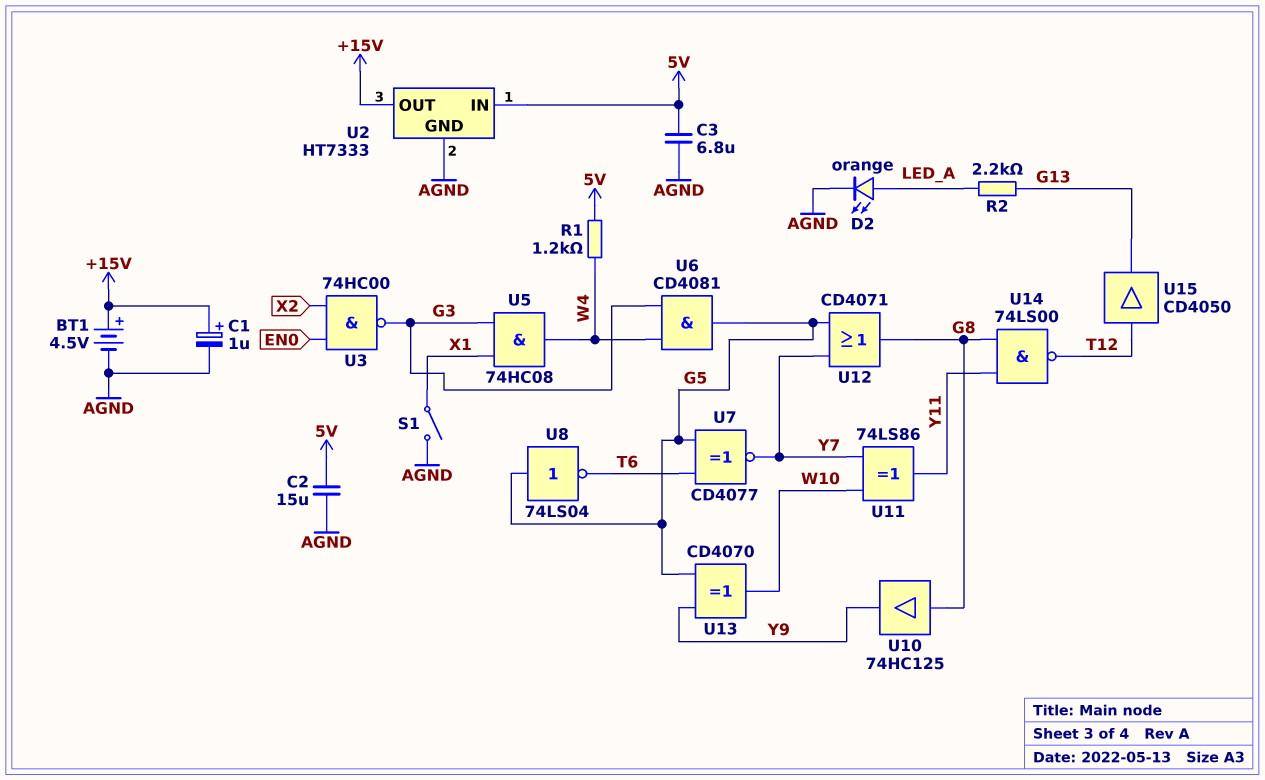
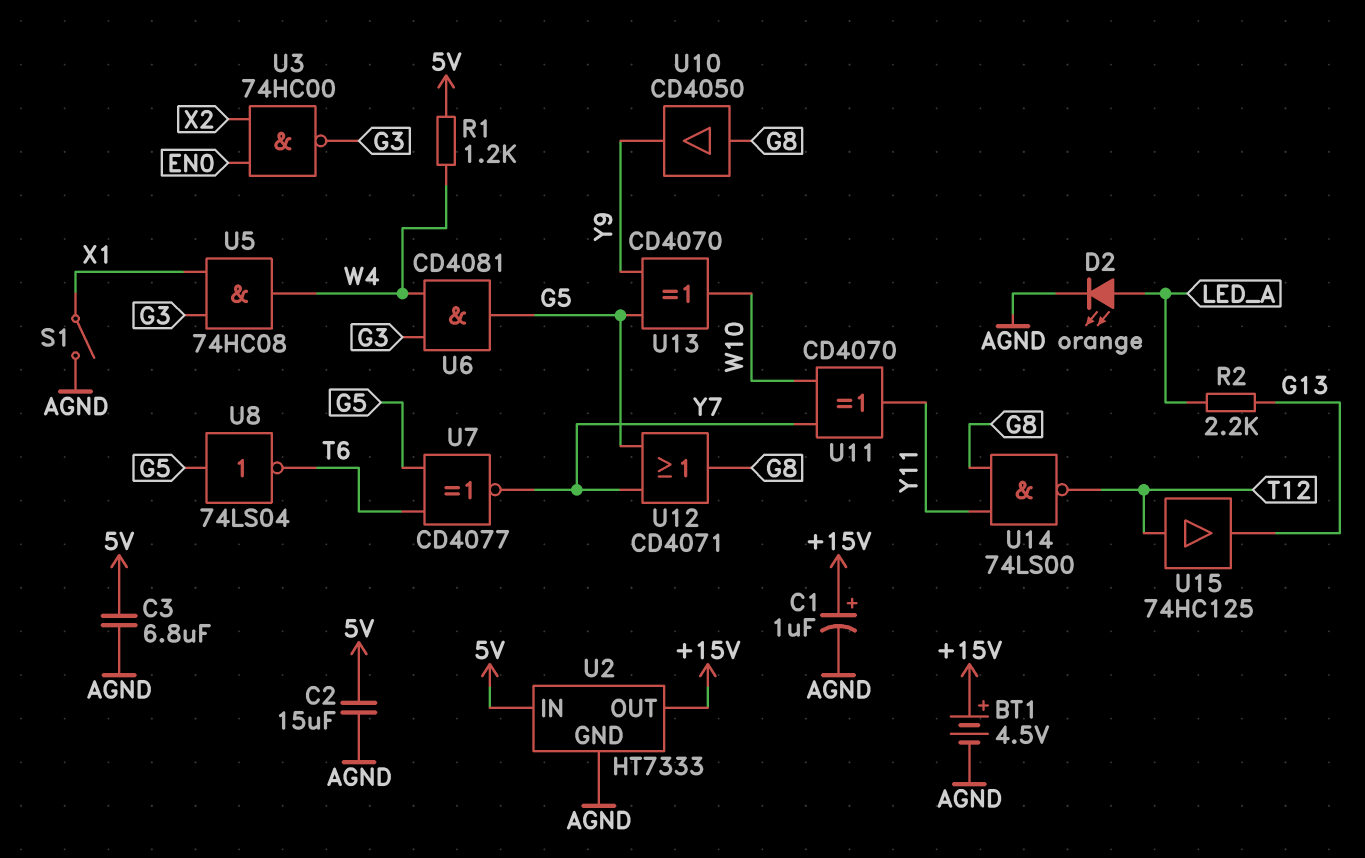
U10: buffer 74HC125 (in G8, out Y9) -> buffer CD4050 (in G8, out Y9)
U11: XOR 74LS86 (in W10, in Y7, out Y11) -> XOR CD4070 (in W10, in Y7, out Y11)
U15: buffer CD4050 (in T12, out G13) -> buffer 74HC125 (in T12, out G13)

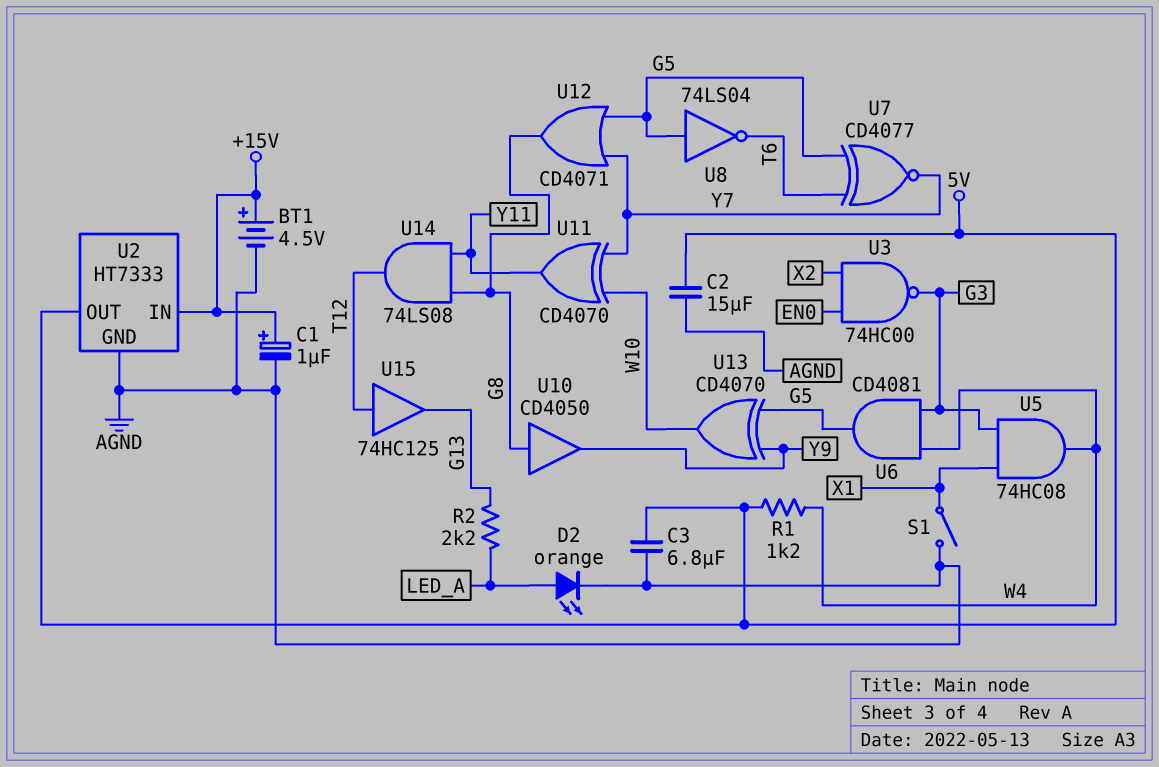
U2 pin IN: 5V -> +15V
U2 pin OUT: +15V -> 5V
U14: NAND 74LS00 (in G8, in Y11, out T12) -> AND 74LS08 (in G8, in Y11, out T12)

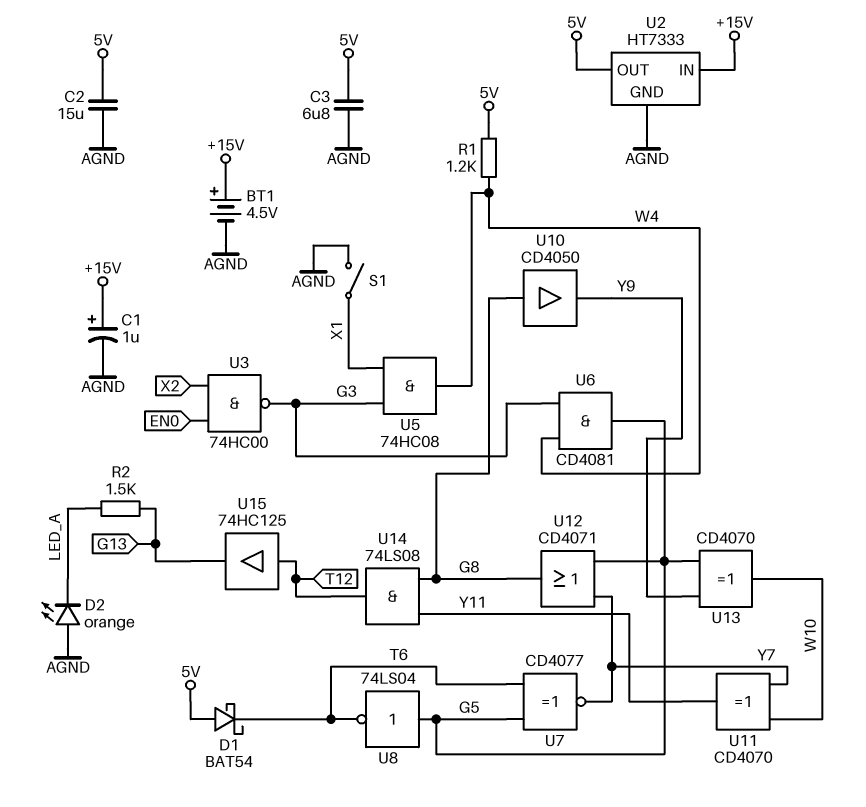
D1: none -> schottky BAT54 (A 5V, K T6)
D2: LED orange (A LED_A, K AGND) -> LED orange (A AGND, K LED_A)
R2: 2.2k (G13, LED_A) -> 1.5k (G13, LED_A)

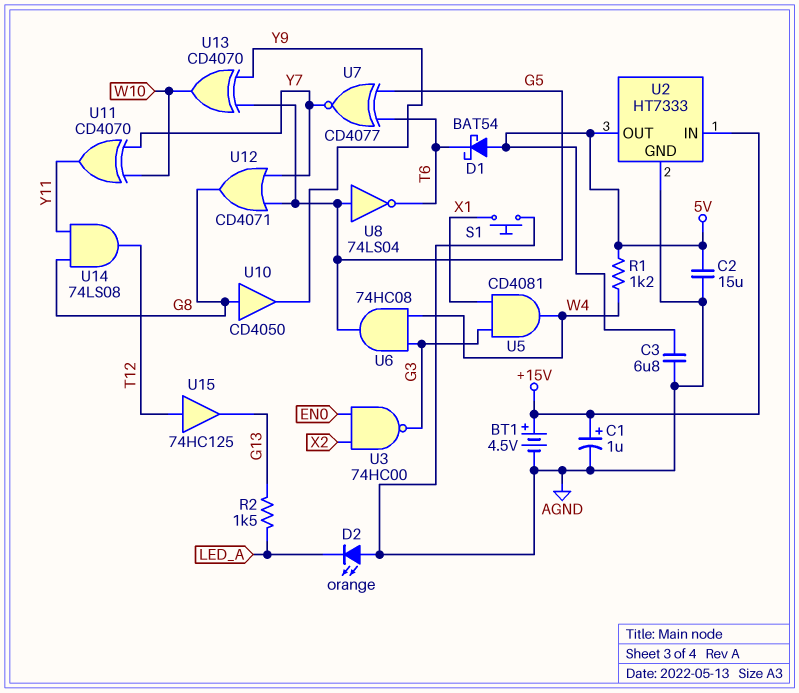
S1: switch (AGND, X1) -> button (AGND, X1)
U5: AND 74HC08 (in G3, in X1, out W4) -> AND CD4081 (in G3, in X1, out W4)
U6: AND CD4081 (in G3, in W4, out G5) -> AND 74HC08 (in G3, in W4, out G5)

